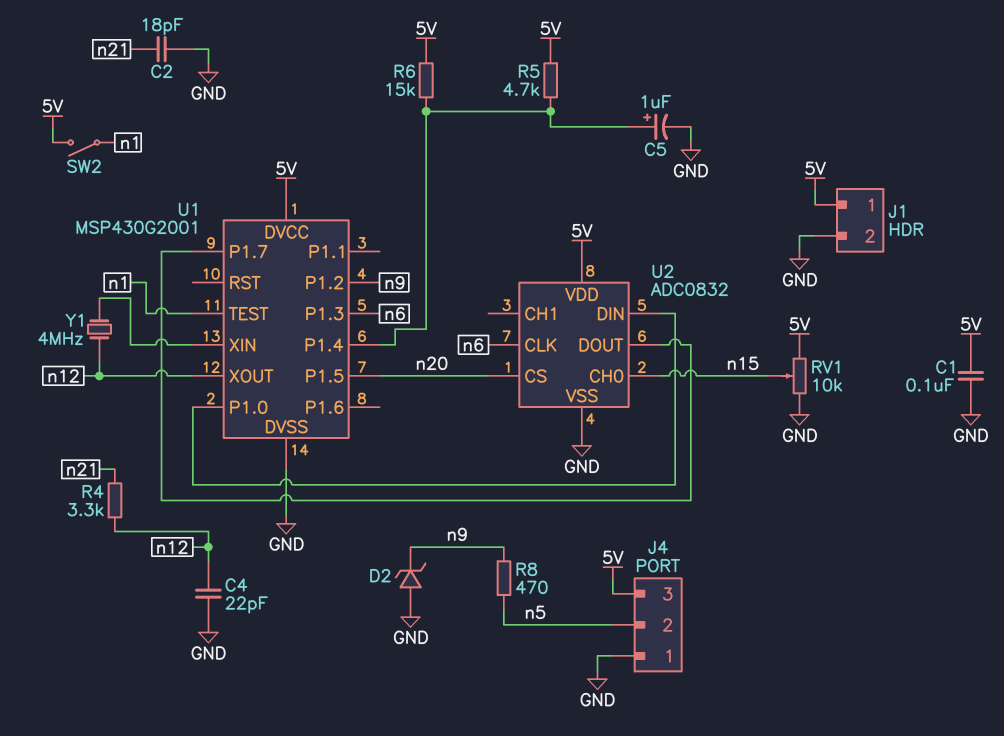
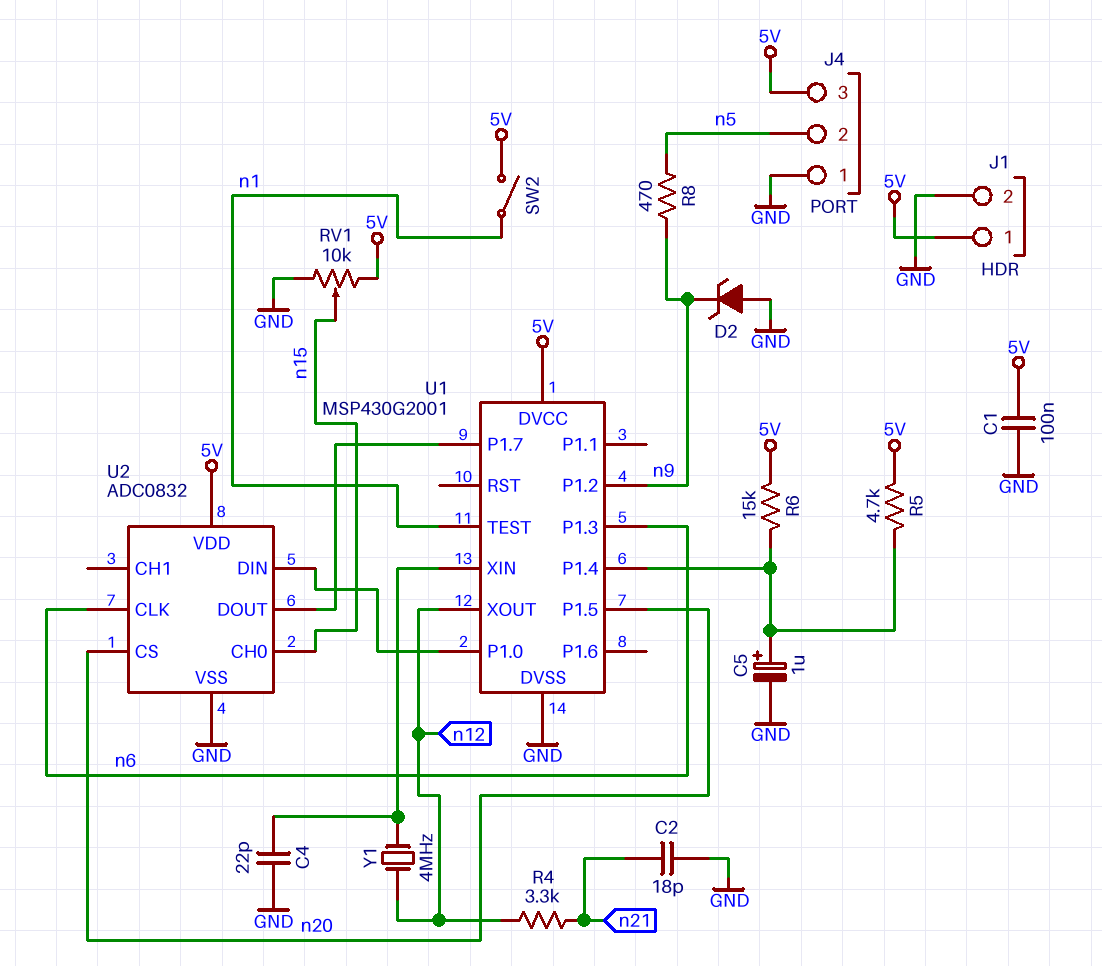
C4: 22pF (GND, n12) -> 22pF (GND, U1/XIN)

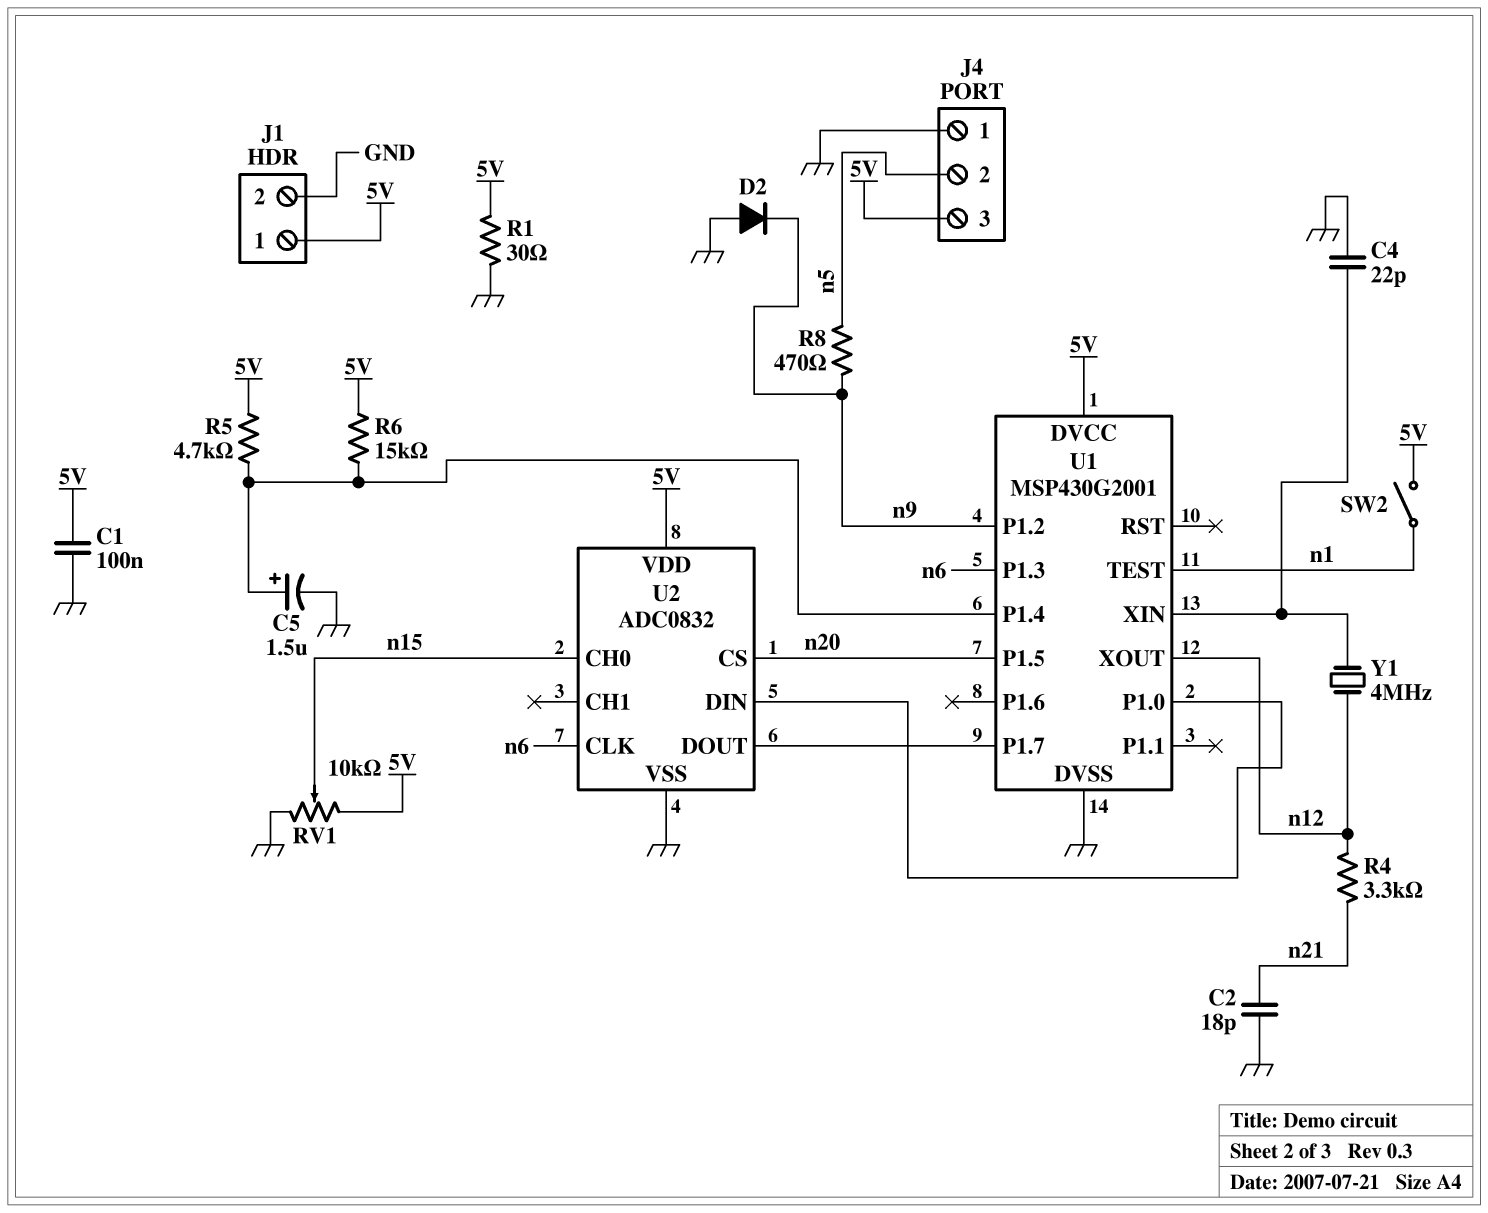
C5: 1uF (plus U1/P1.4, minus GND) -> 1.5uF (plus U1/P1.4, minus GND)
D2: zener (A GND, K n9) -> diode (A GND, K n9)
R1: none -> 30 (5V, GND)

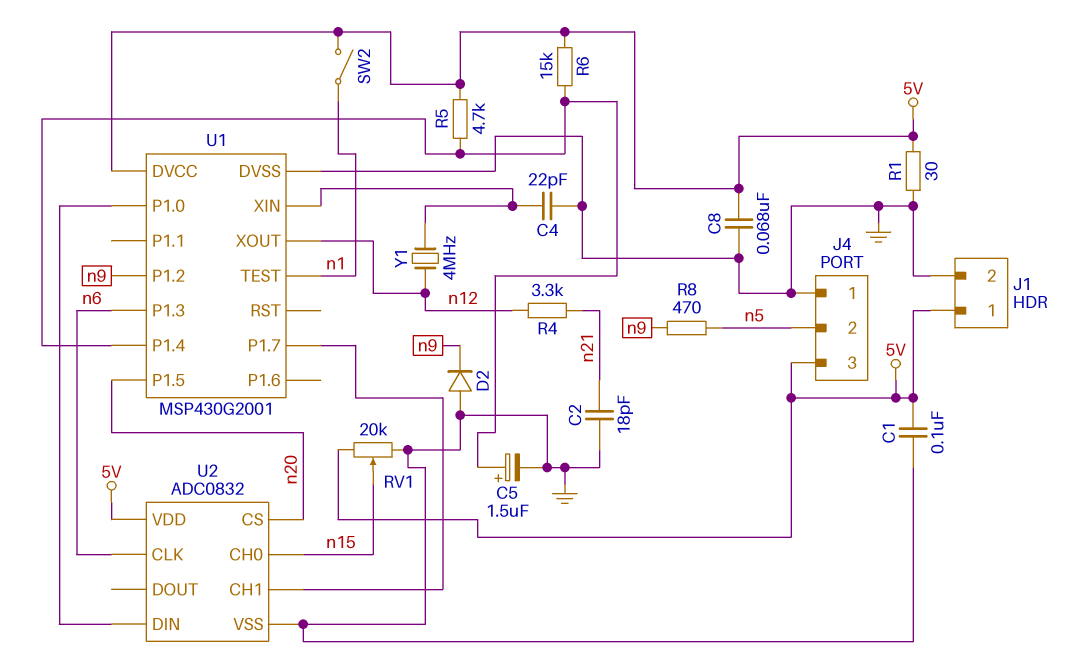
C8: none -> 68nF (5V, GND)
RV1: 10k (5V, GND, wiper n15) -> 20k (5V, GND, wiper n15)
U2 pin CH1: none -> U1/P1.7
U2 pin DOUT: U1/P1.7 -> none

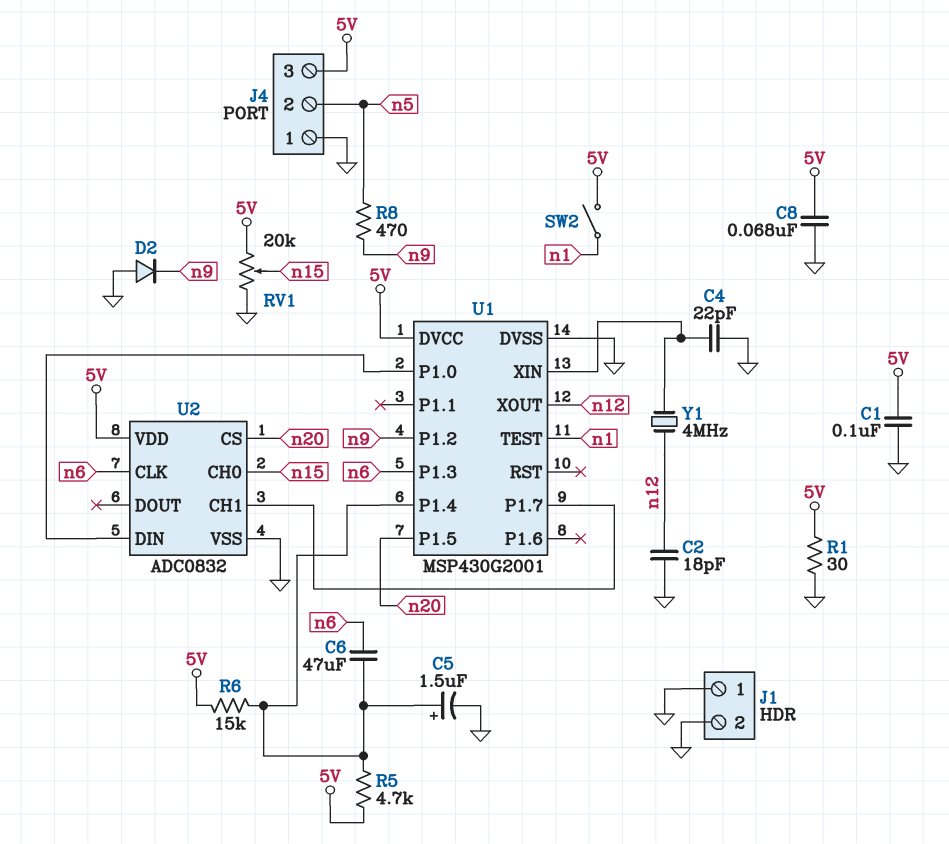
C2: 18pF (GND, n21) -> 18pF (GND, n12)
C6: none -> 47uF (U1/P1.4, n6)
J1 pin 1: 5V -> GND
R4: 3.3k (n12, n21) -> none

